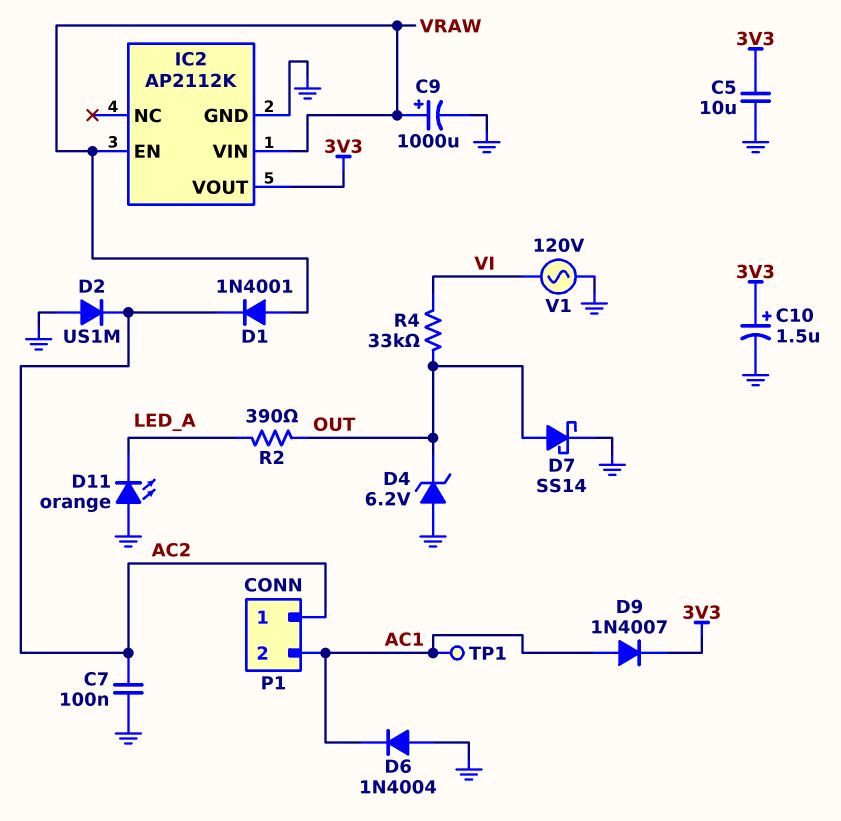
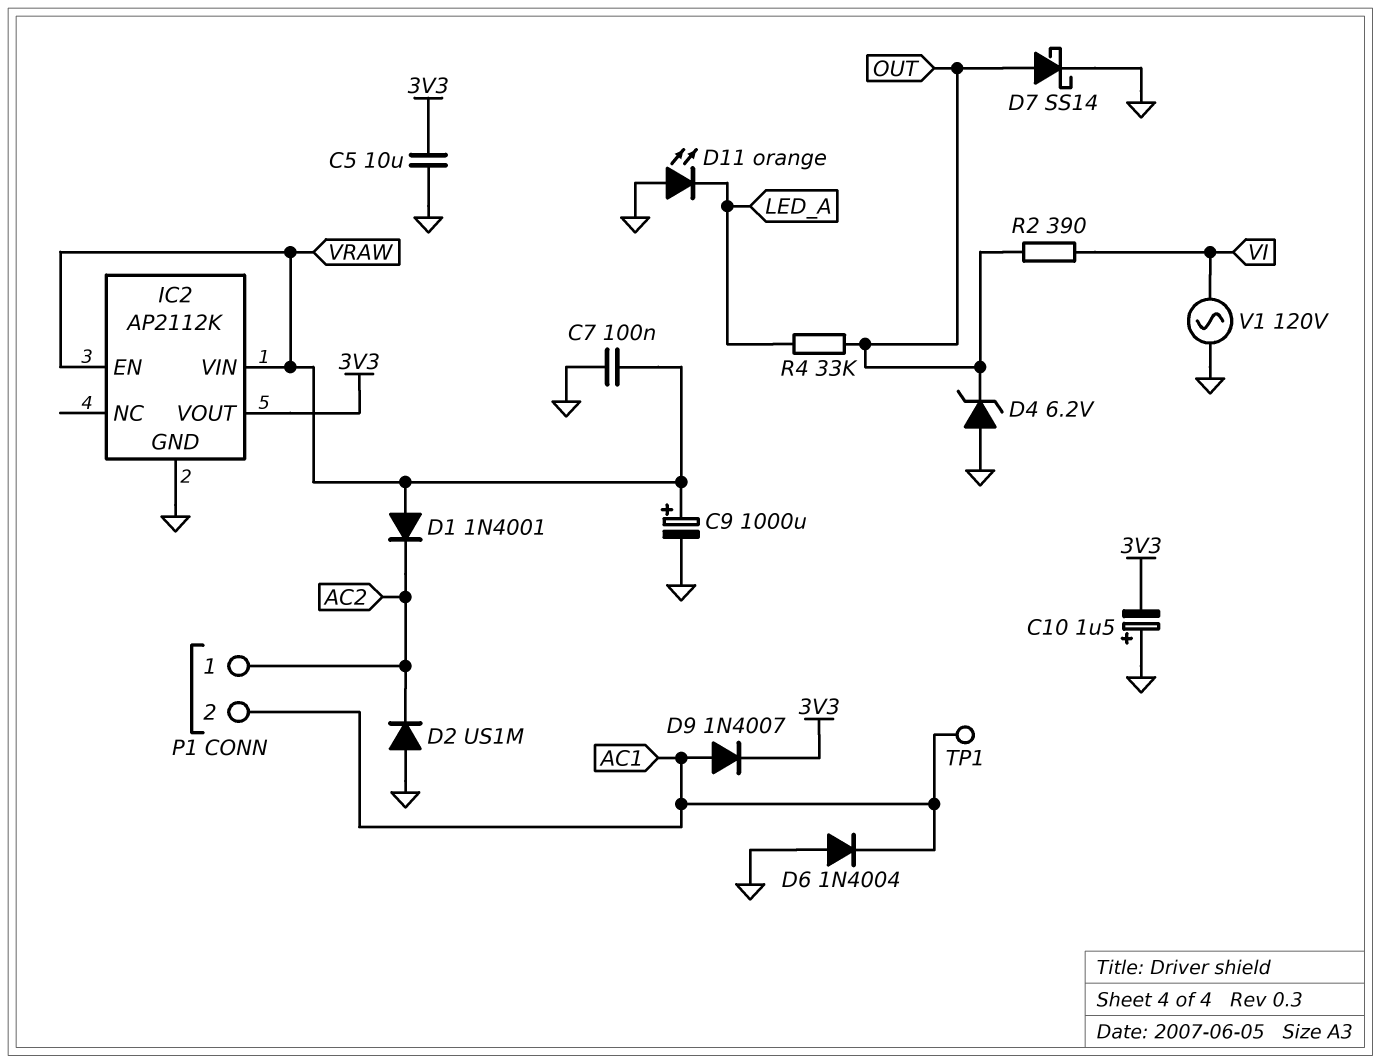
C7: 100nF (AC2, GND) -> 100nF (GND, VRAW)
C10: 1.5uF (plus 3V3, minus GND) -> 1.5uF (plus GND, minus 3V3)
R2: 390 (LED_A, OUT) -> 390 (OUT, VI)
R4: 33k (OUT, VI) -> 33k (LED_A, OUT)

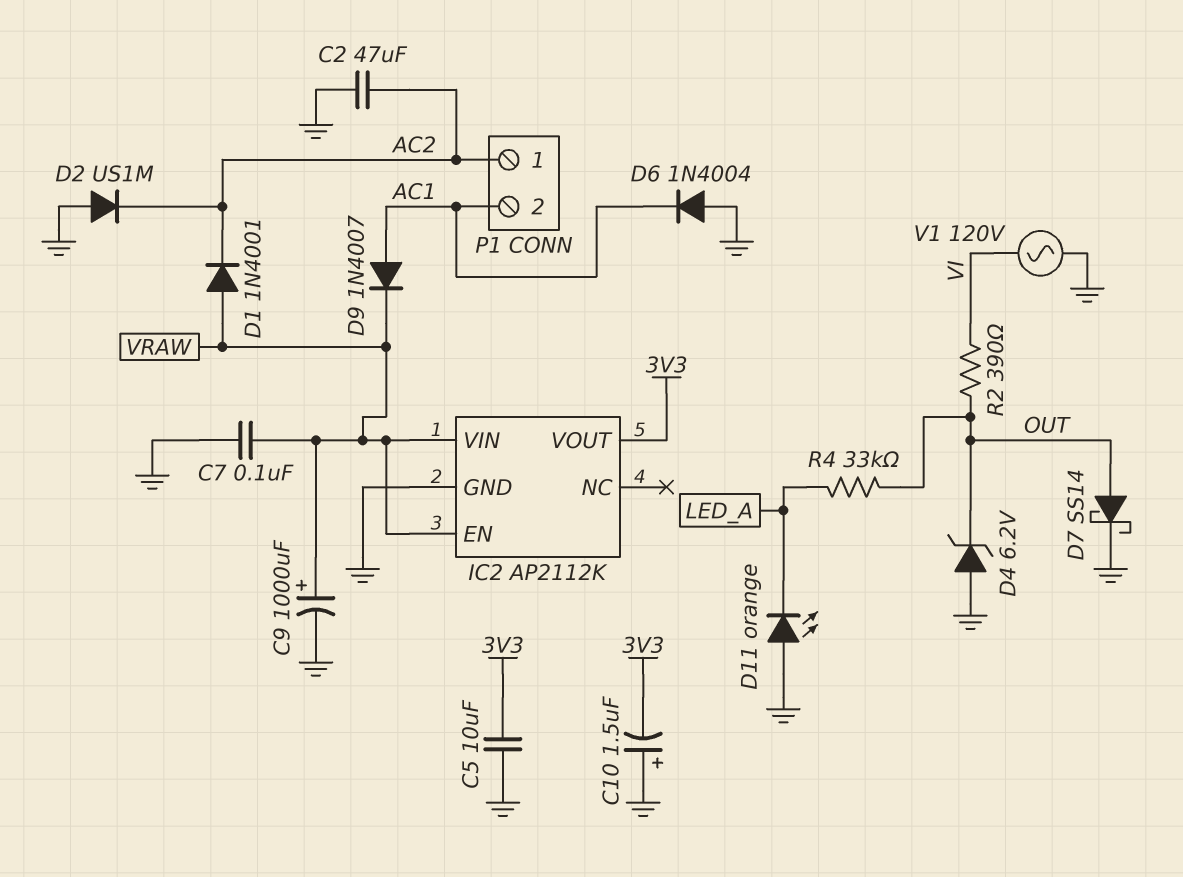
C2: none -> 47uF (AC2, GND)
D9: diode 1N4007 (A AC1, K 3V3) -> diode 1N4007 (A AC1, K VRAW)
TP1: test point (AC1) -> none

